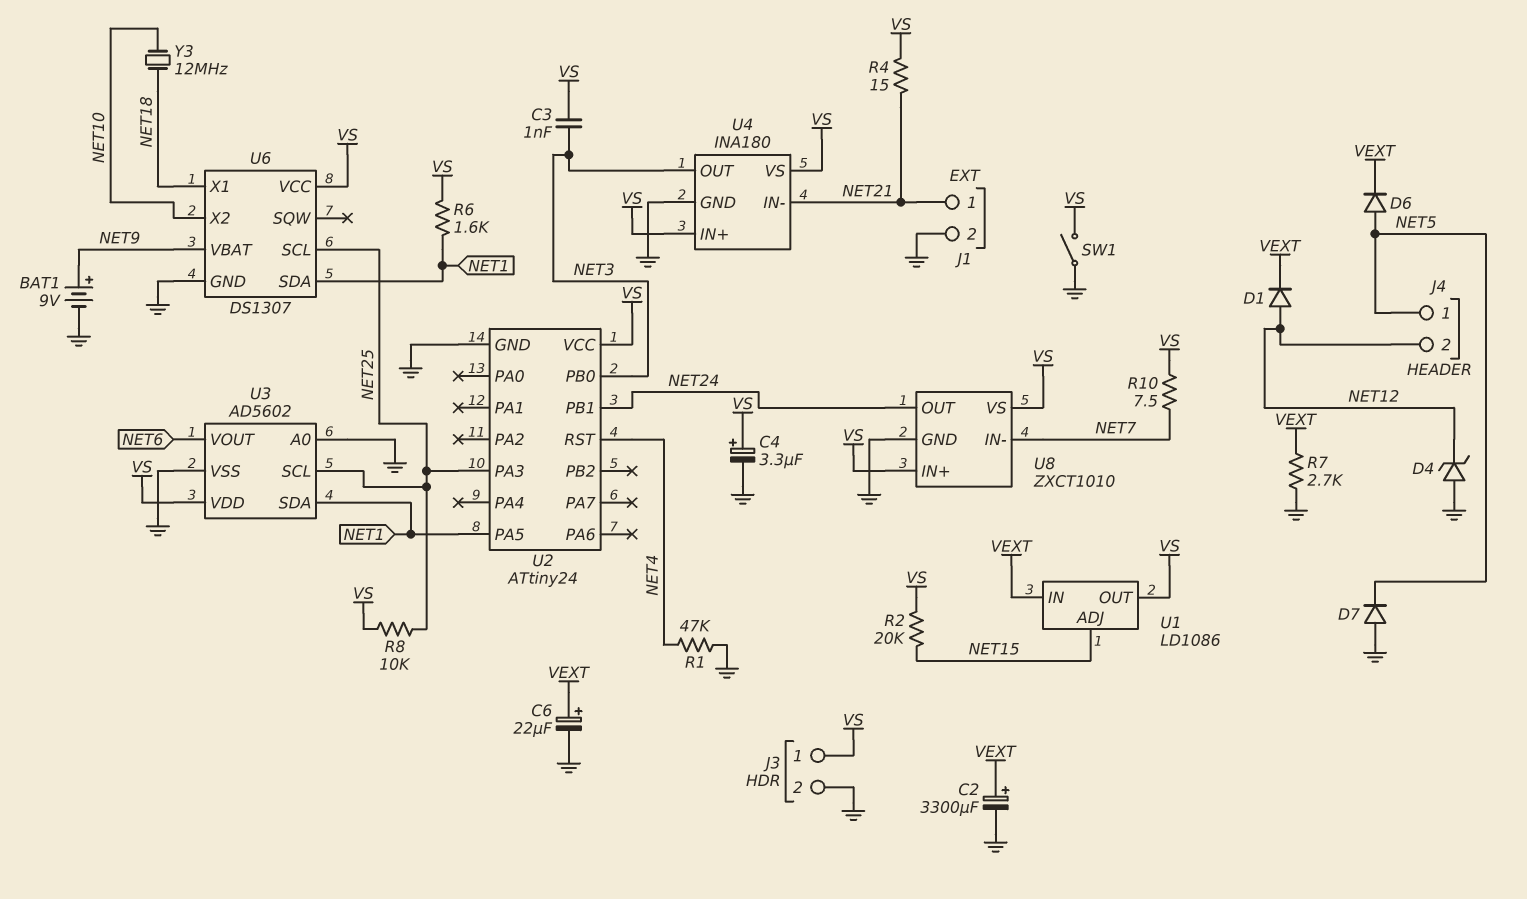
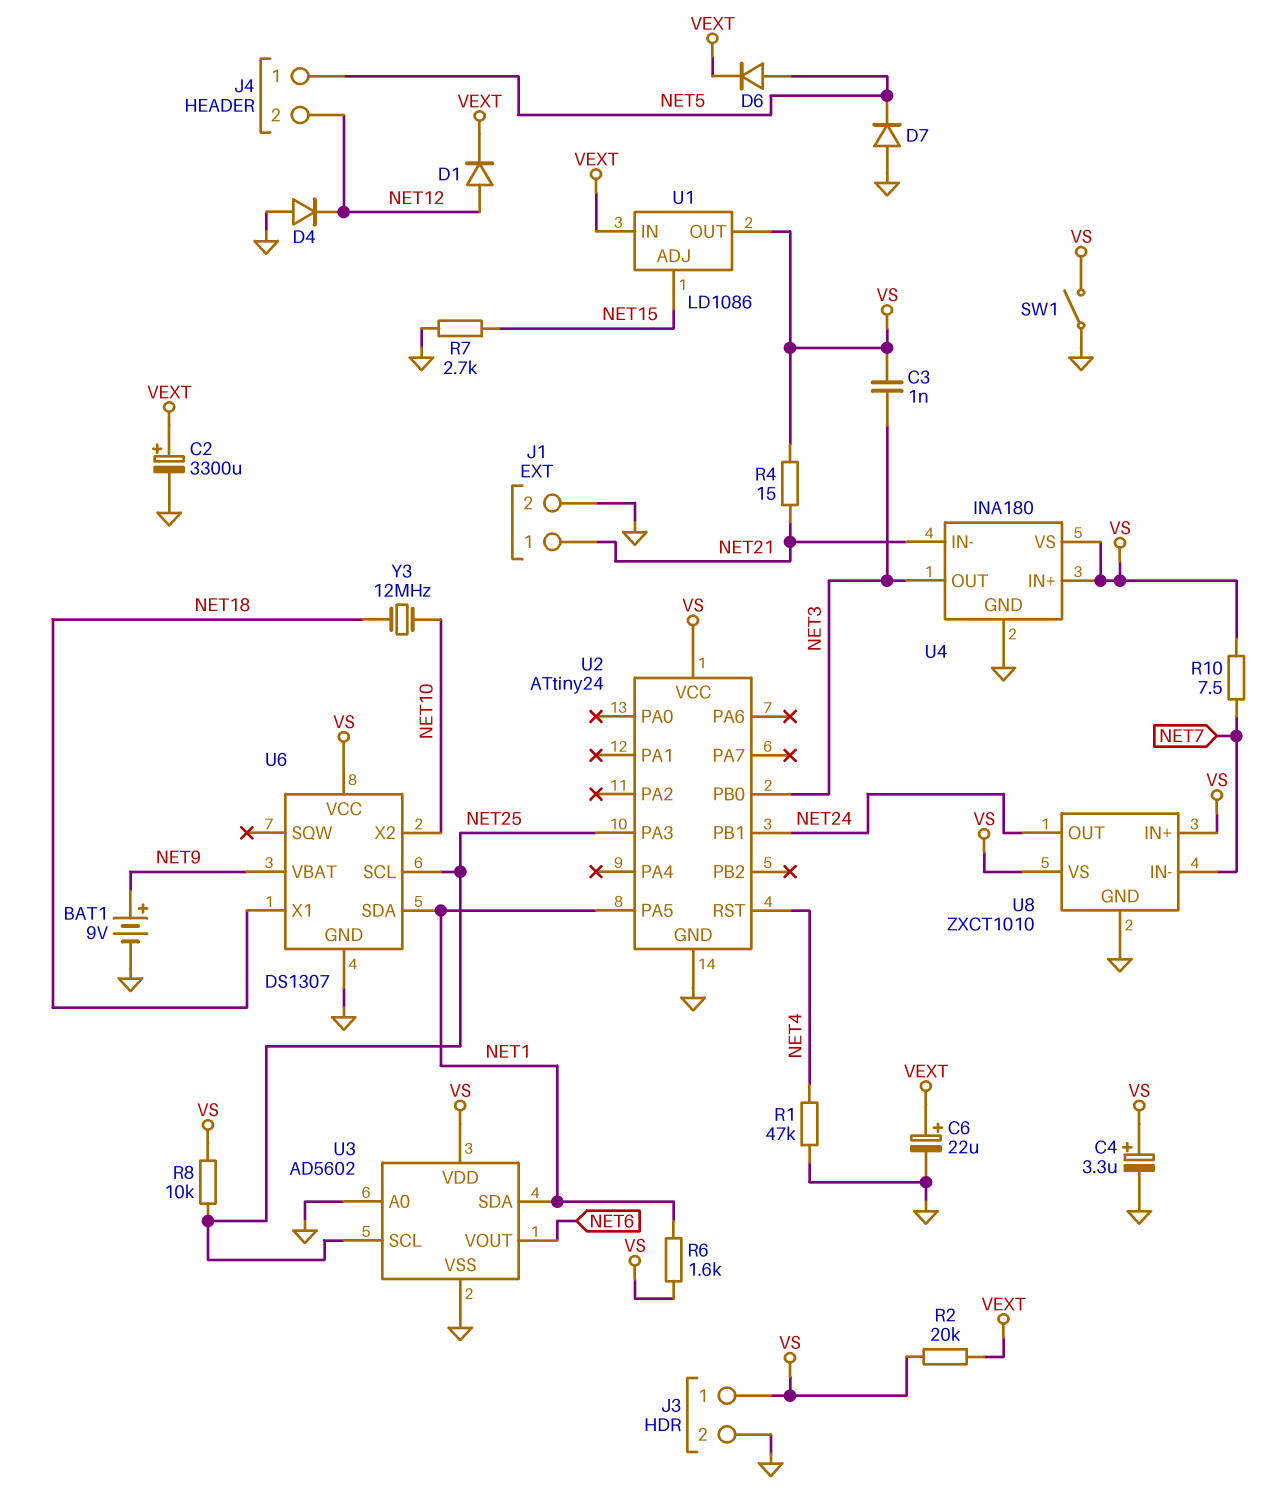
D4: zener (A GND, K NET12) -> diode (A GND, K NET12)
R2: 20k (NET15, VS) -> 20k (VEXT, VS)
R7: 2.7k (GND, VEXT) -> 2.7k (GND, NET15)

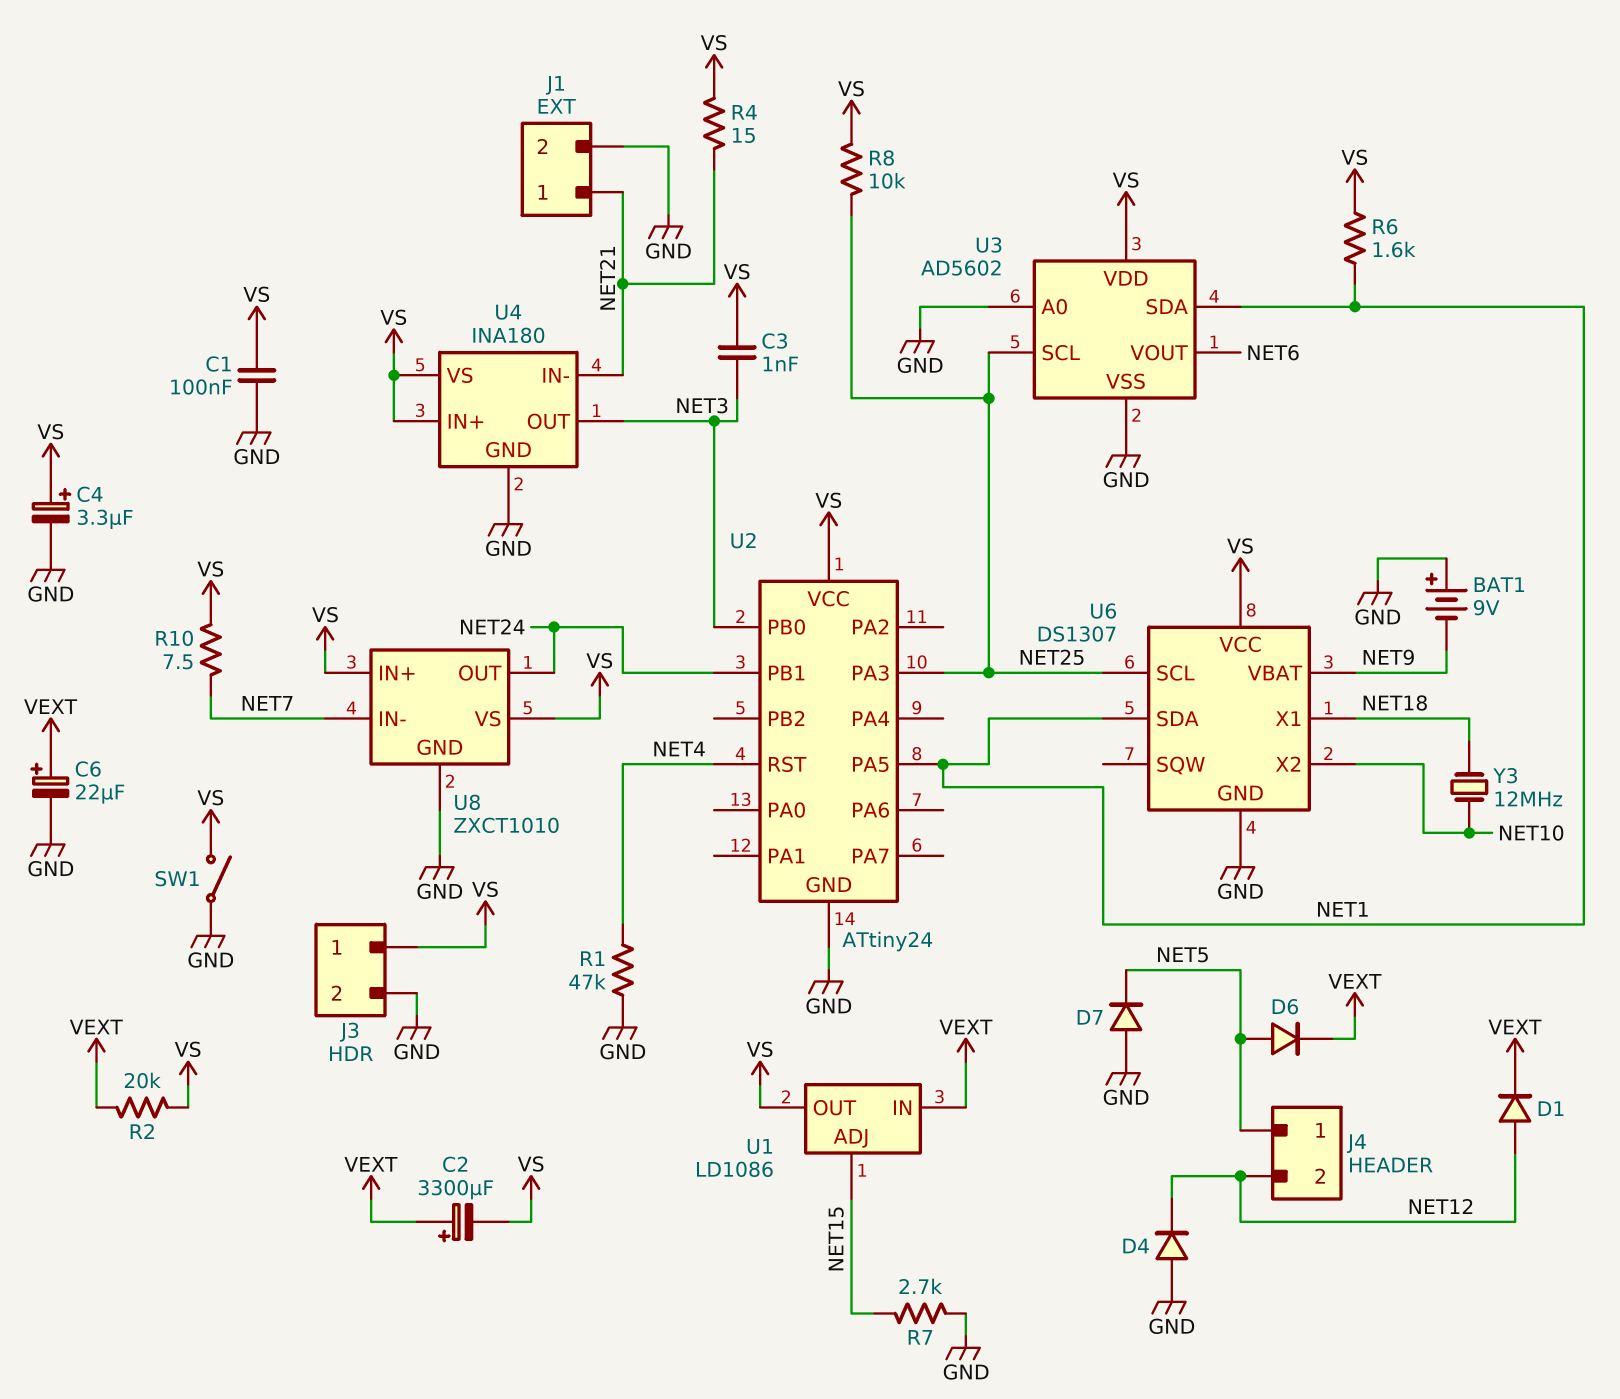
BAT1: 9V (plus NET9, minus GND) -> 9V (plus GND, minus NET9)
C1: none -> 100nF (GND, VS)
C2: 3300uF (plus VEXT, minus GND) -> 3300uF (plus VEXT, minus VS)

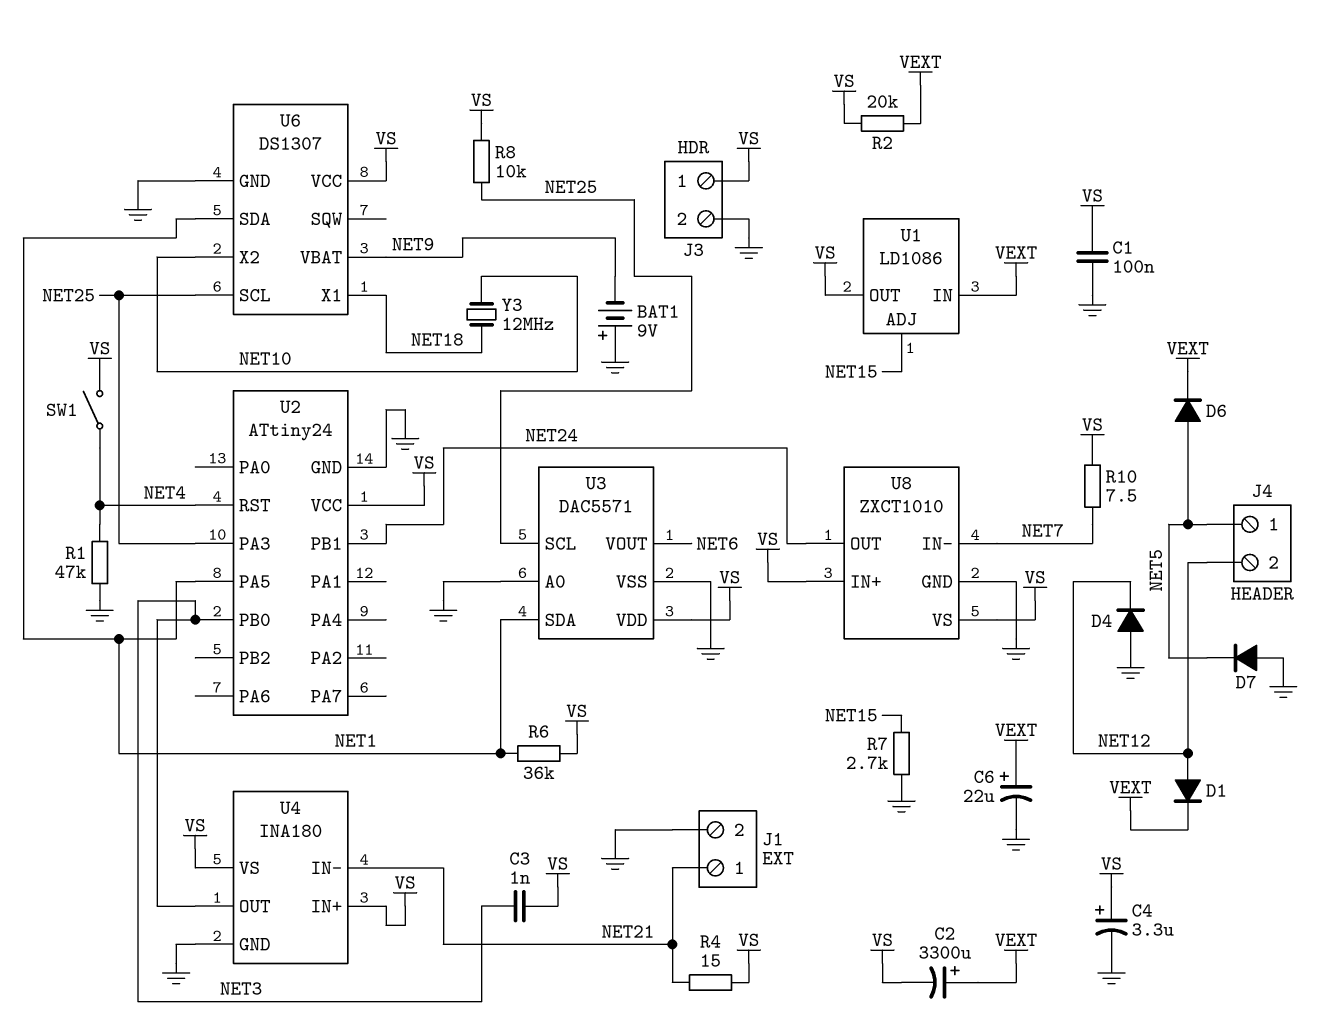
R6: 1.6k (NET1, VS) -> 36k (NET1, VS)
SW1: switch (GND, VS) -> switch (NET4, VS)
U3: AD5602 -> DAC5571

